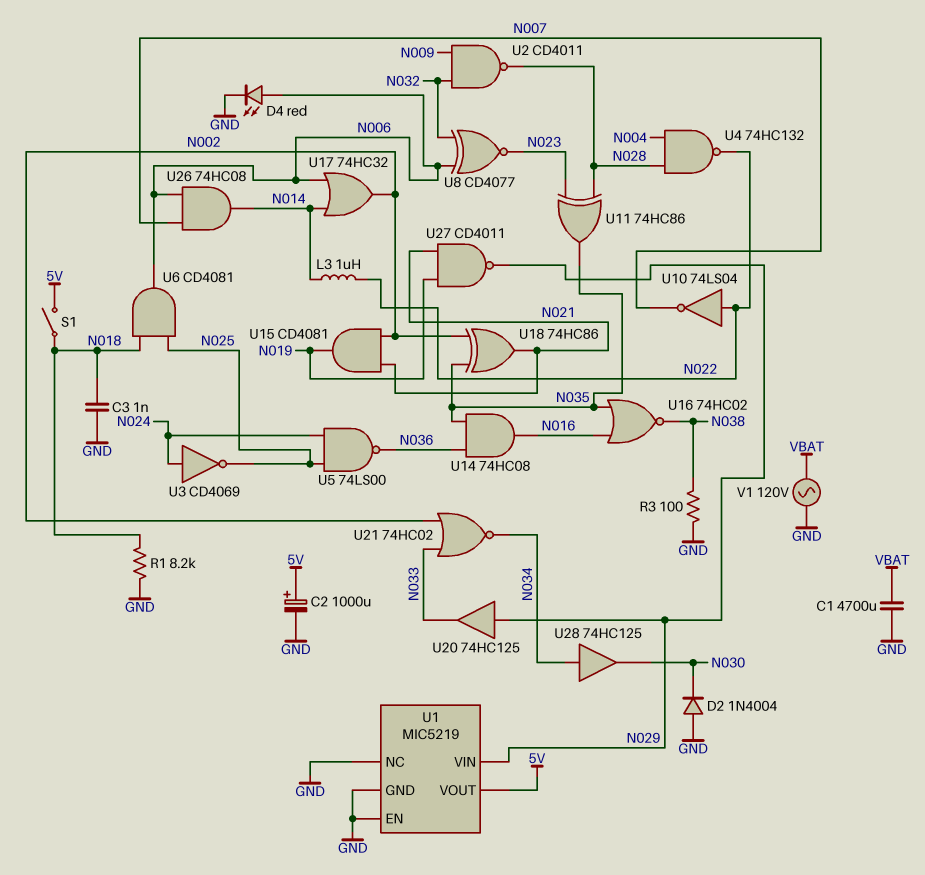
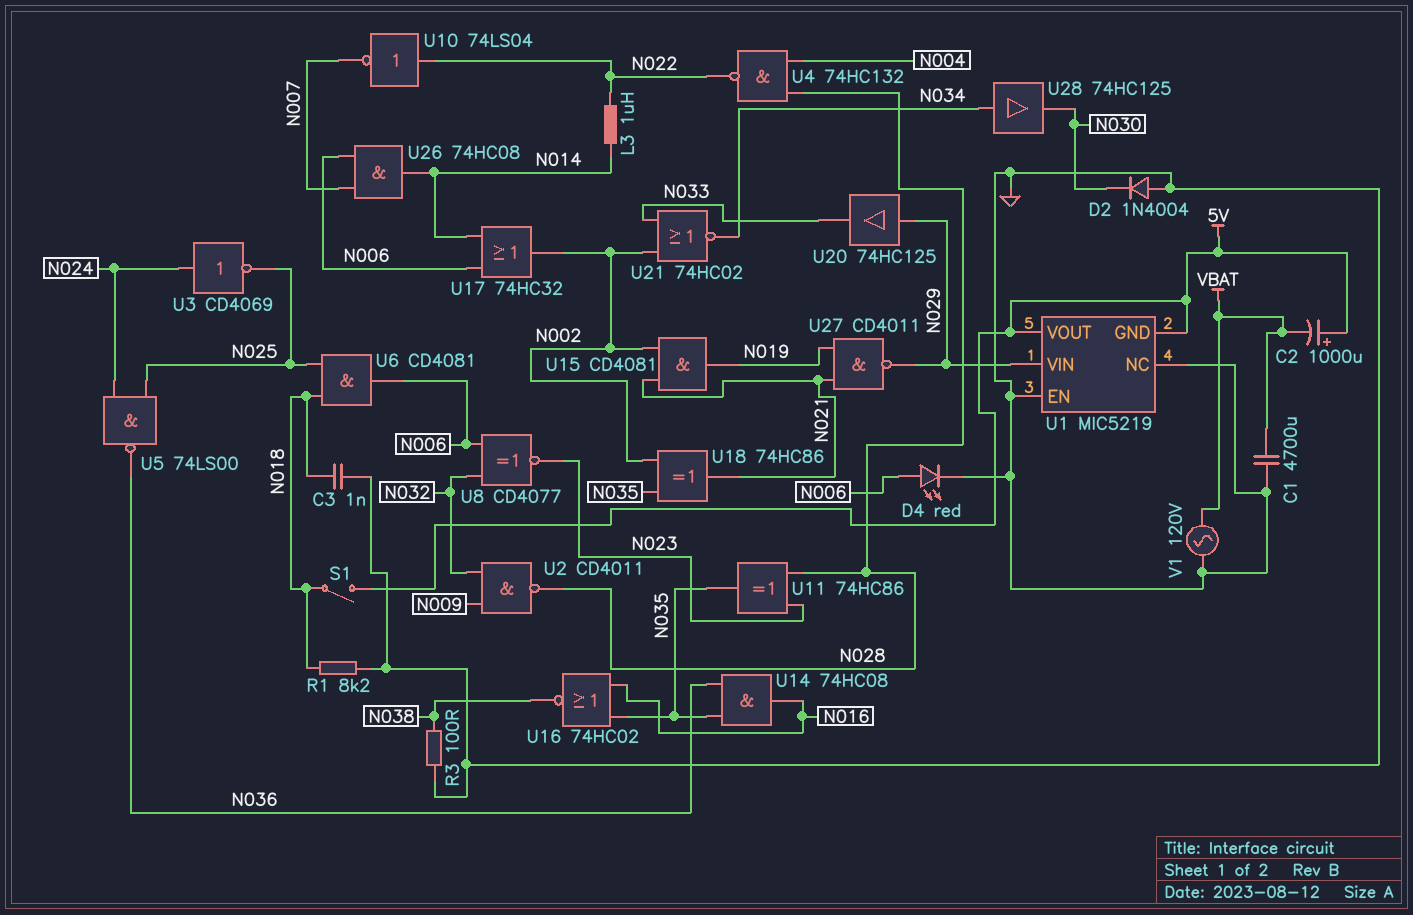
C2: 1000uF (plus 5V, minus GND) -> 1000uF (plus 5V, minus VBAT)
U1 pin GND: GND -> 5V

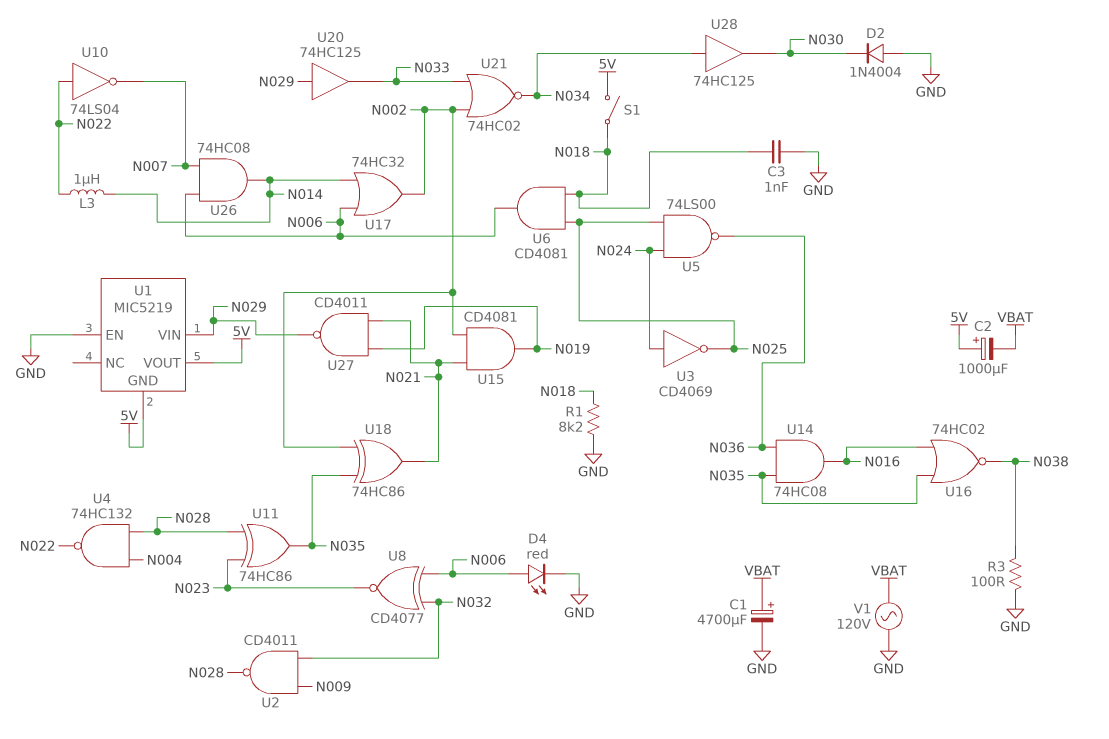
C1: 4700uF (GND, VBAT) -> 4700uF (plus VBAT, minus GND)
U1 pin NC: GND -> none

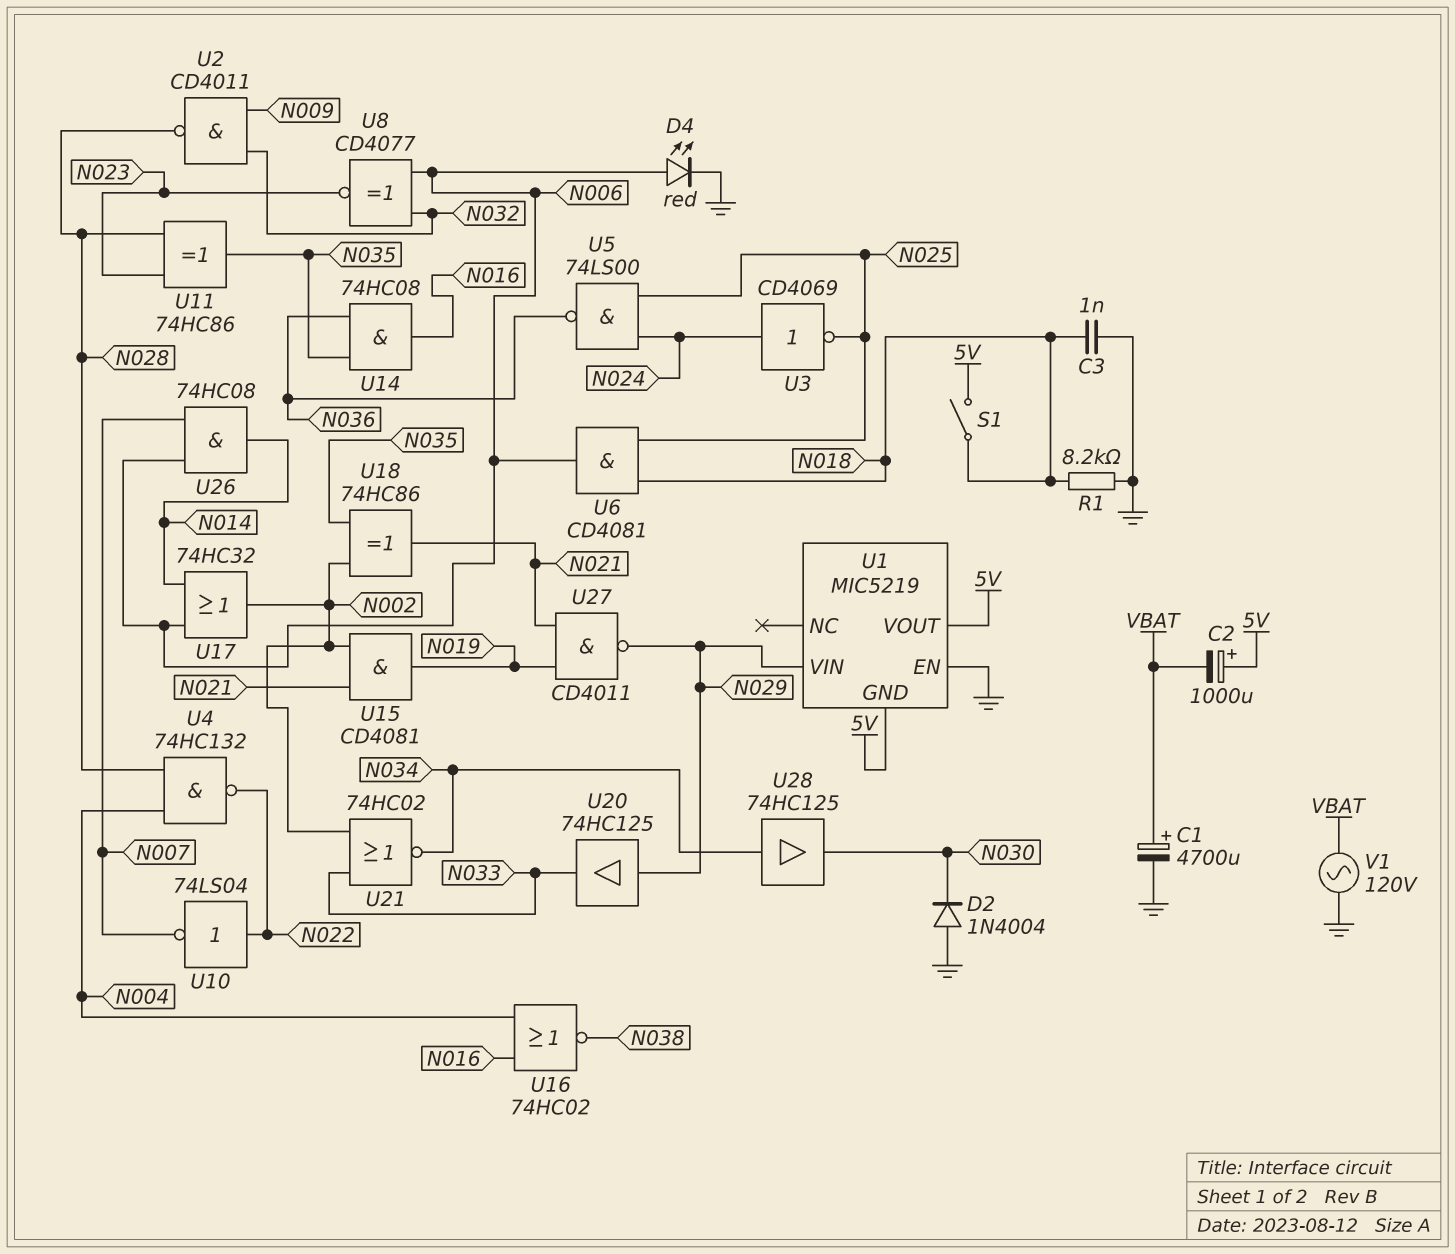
L3: 1uH (N014, N022) -> none
R3: 100 (GND, N038) -> none
U16: NOR 74HC02 (in N016, in N035, out N038) -> NOR 74HC02 (in N004, in N016, out N038)

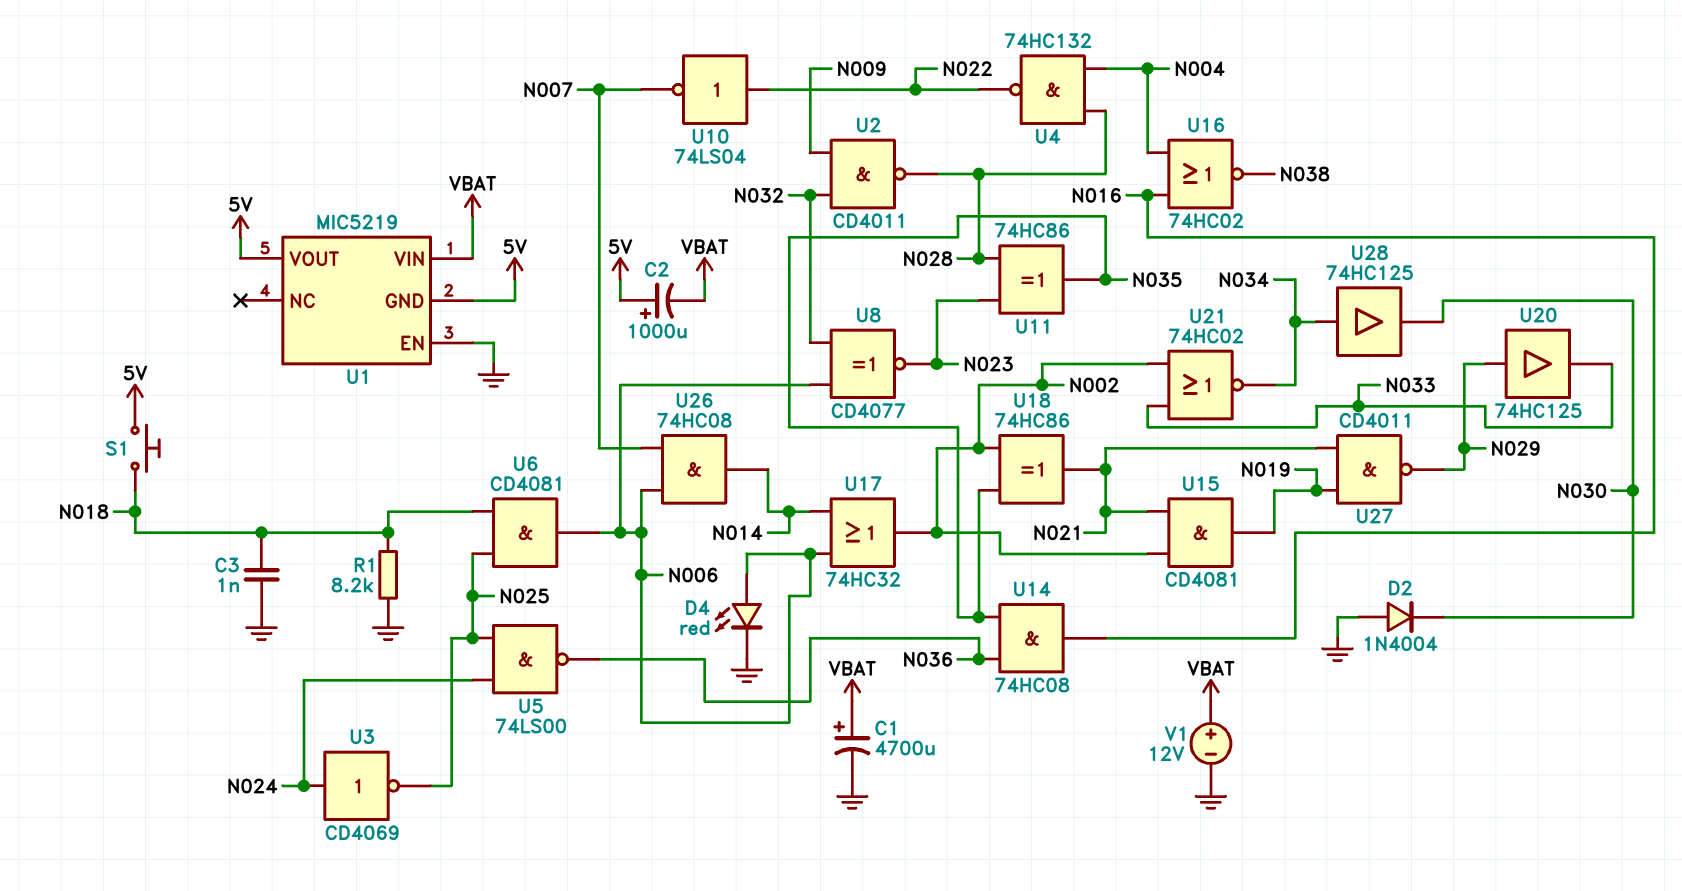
S1: switch (5V, N018) -> button (5V, N018)
U1 pin VIN: N029 -> VBAT
V1: AC 120V (GND, VBAT) -> 12V (plus VBAT, minus GND)

